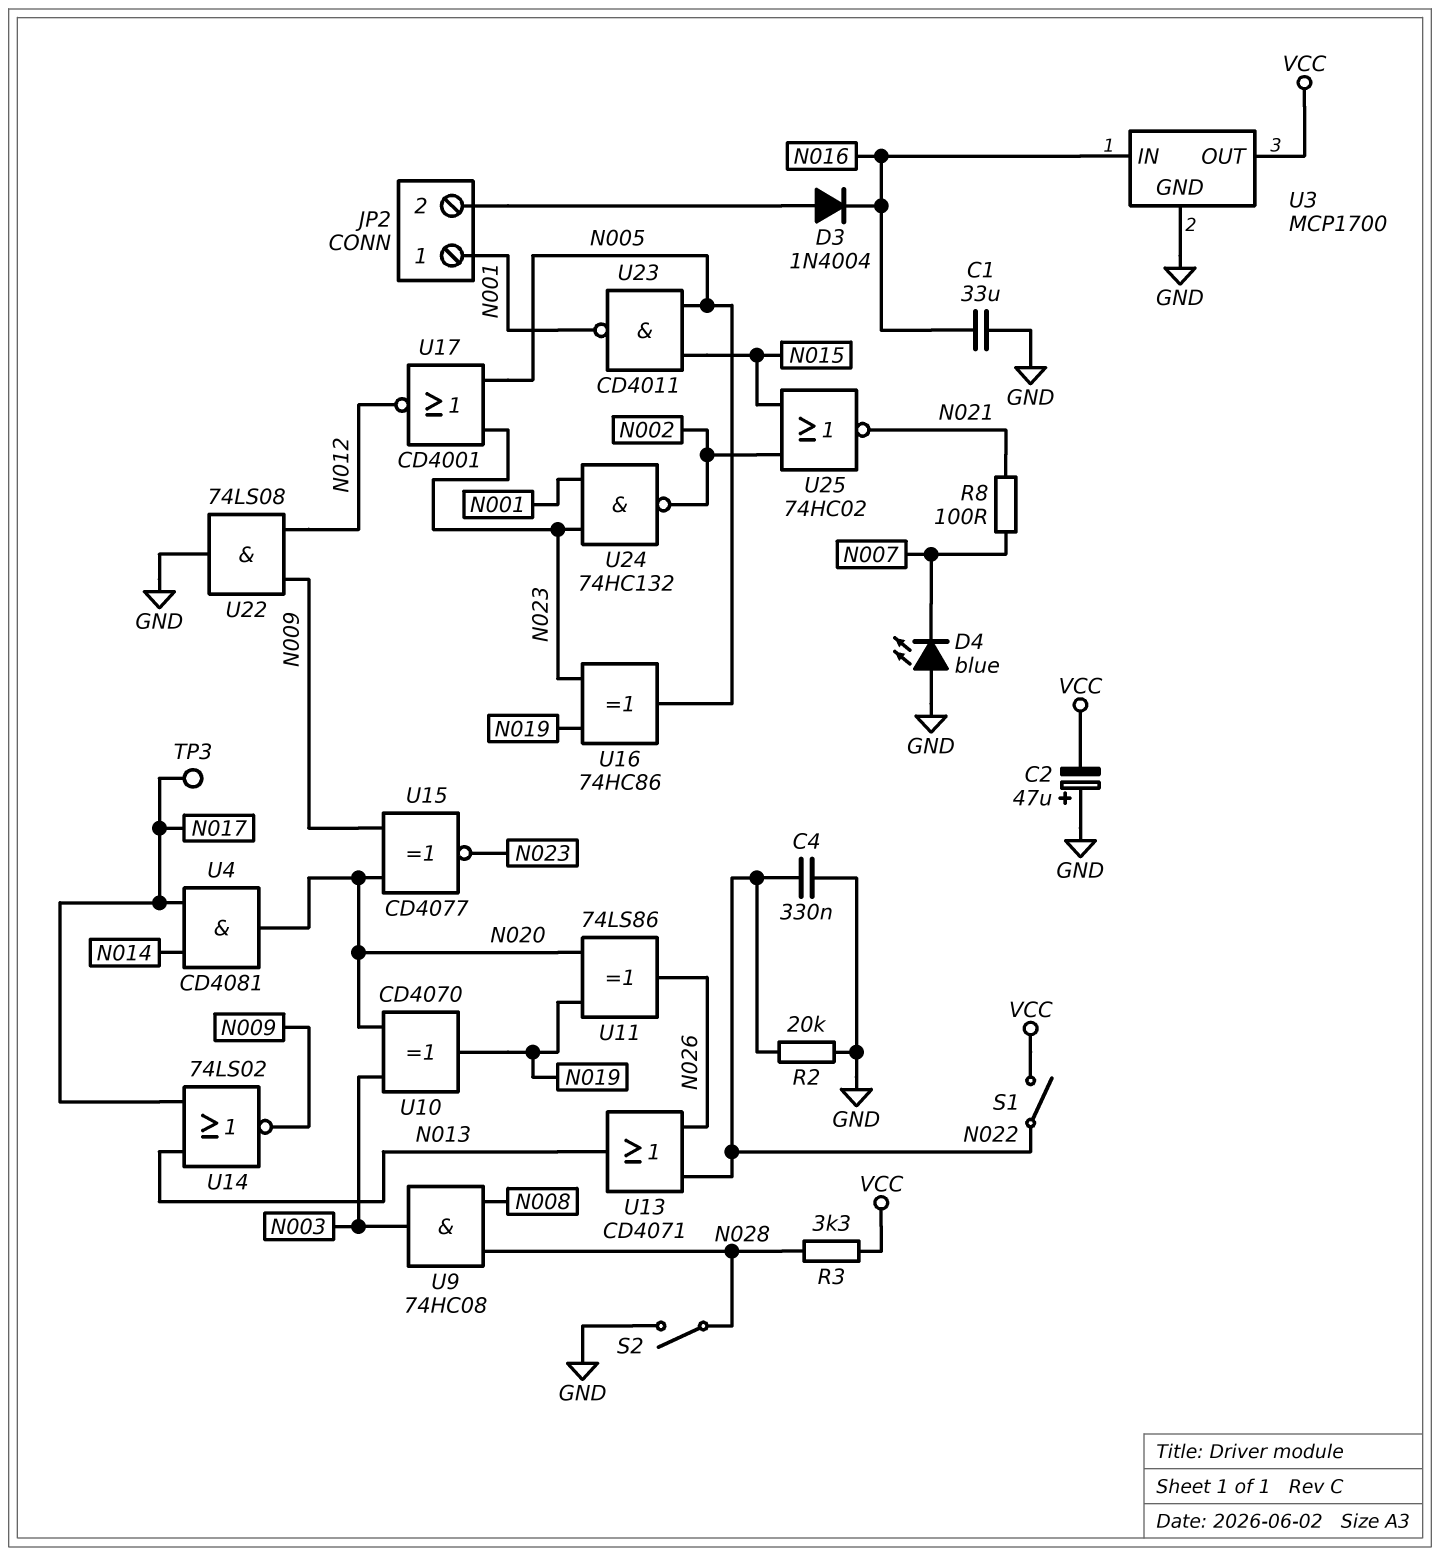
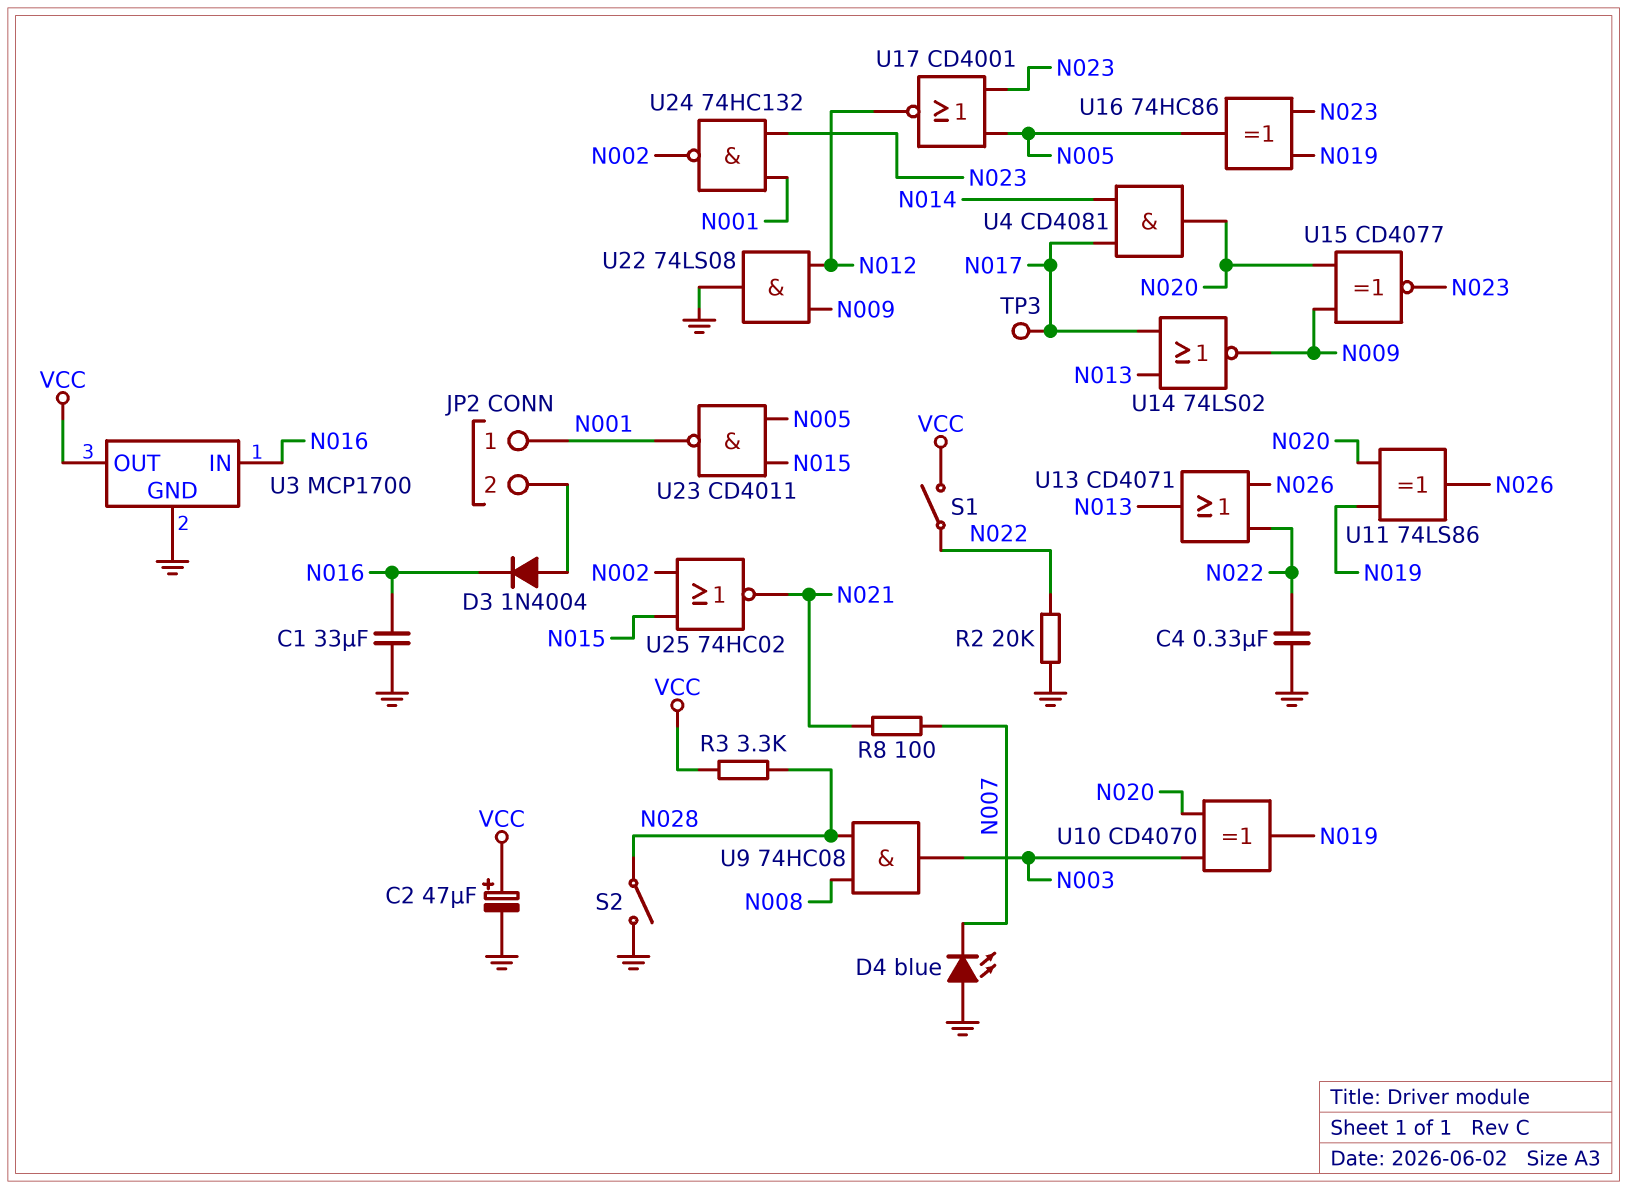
C2: 47uF (plus GND, minus VCC) -> 47uF (plus VCC, minus GND)

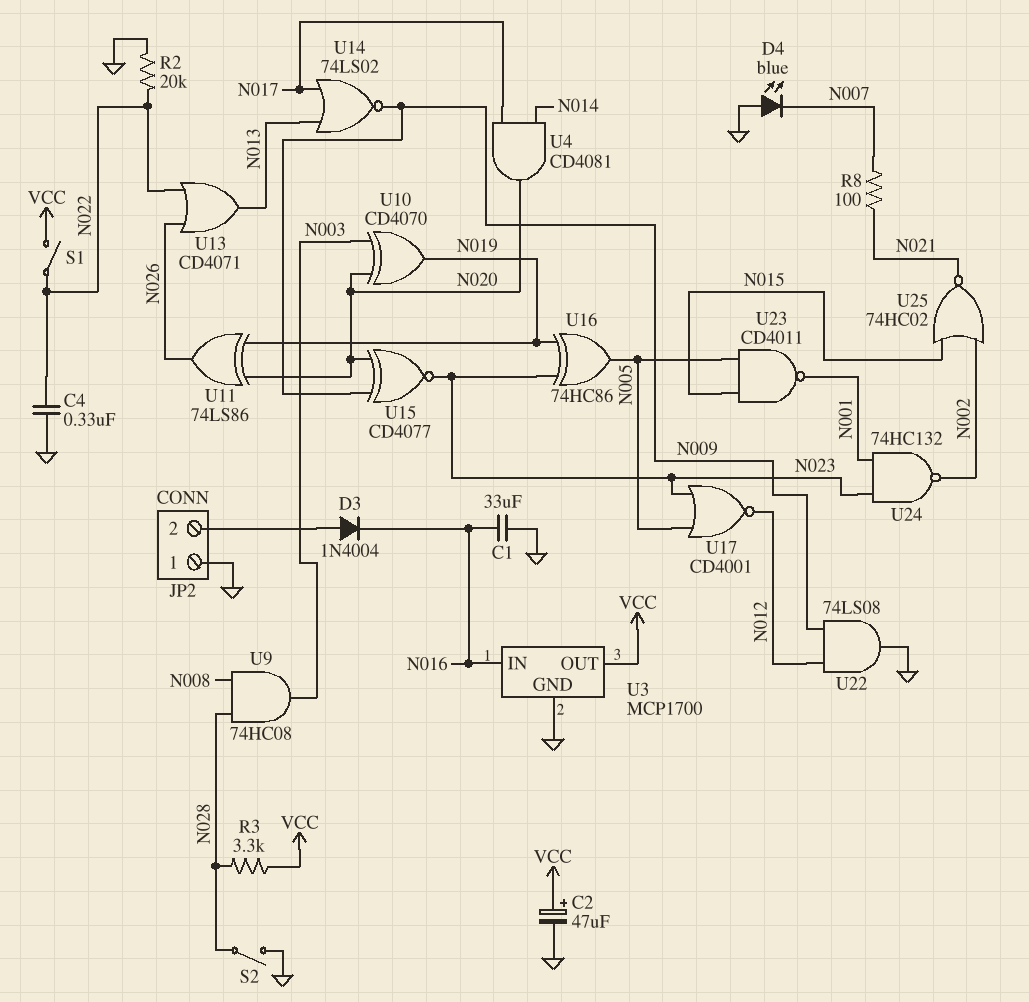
JP2 pin 1: N001 -> GND
TP3: test point (N017) -> none

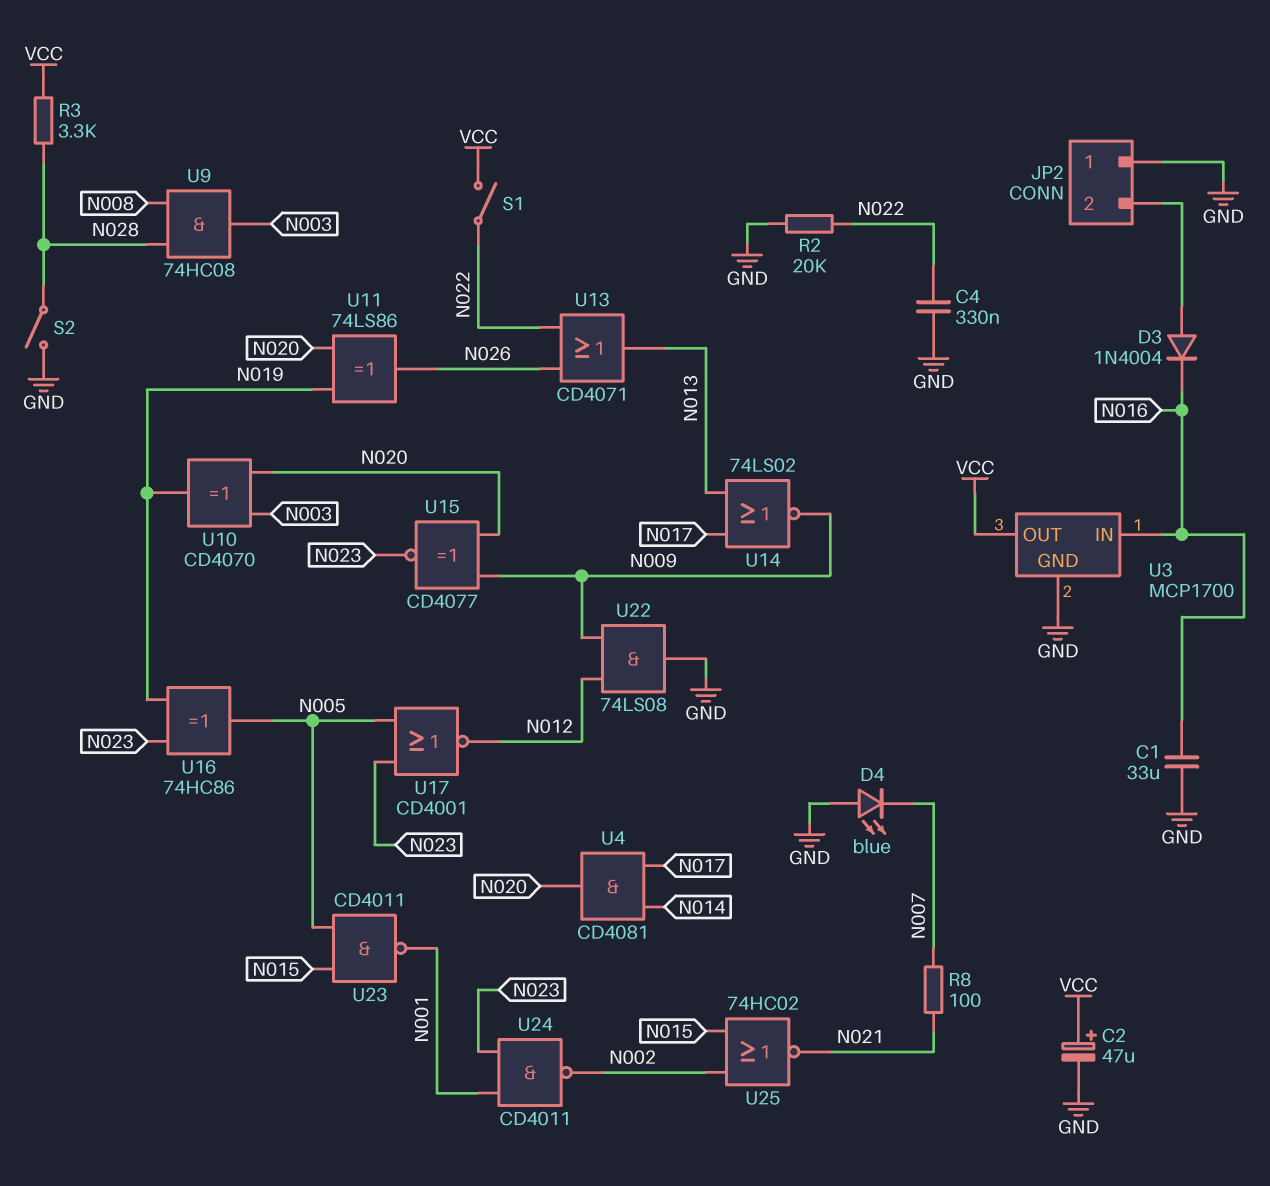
U24: NAND 74HC132 (in N001, in N023, out N002) -> NAND CD4011 (in N001, in N023, out N002)

